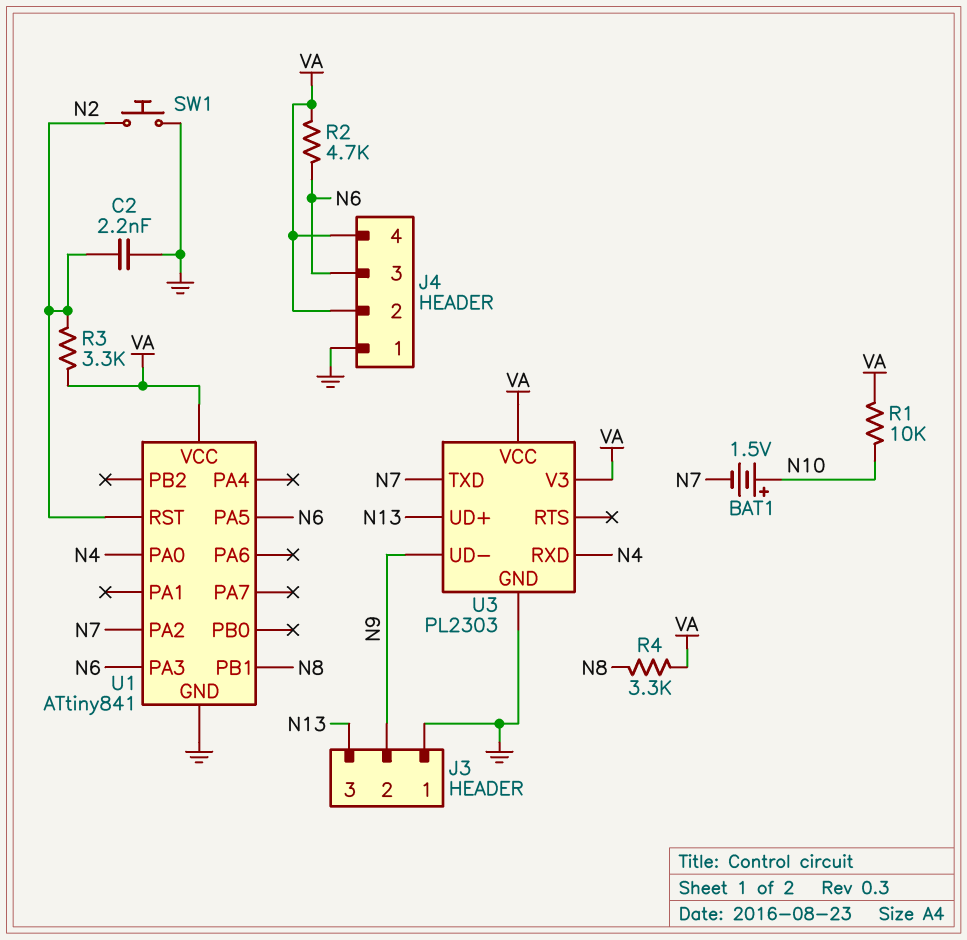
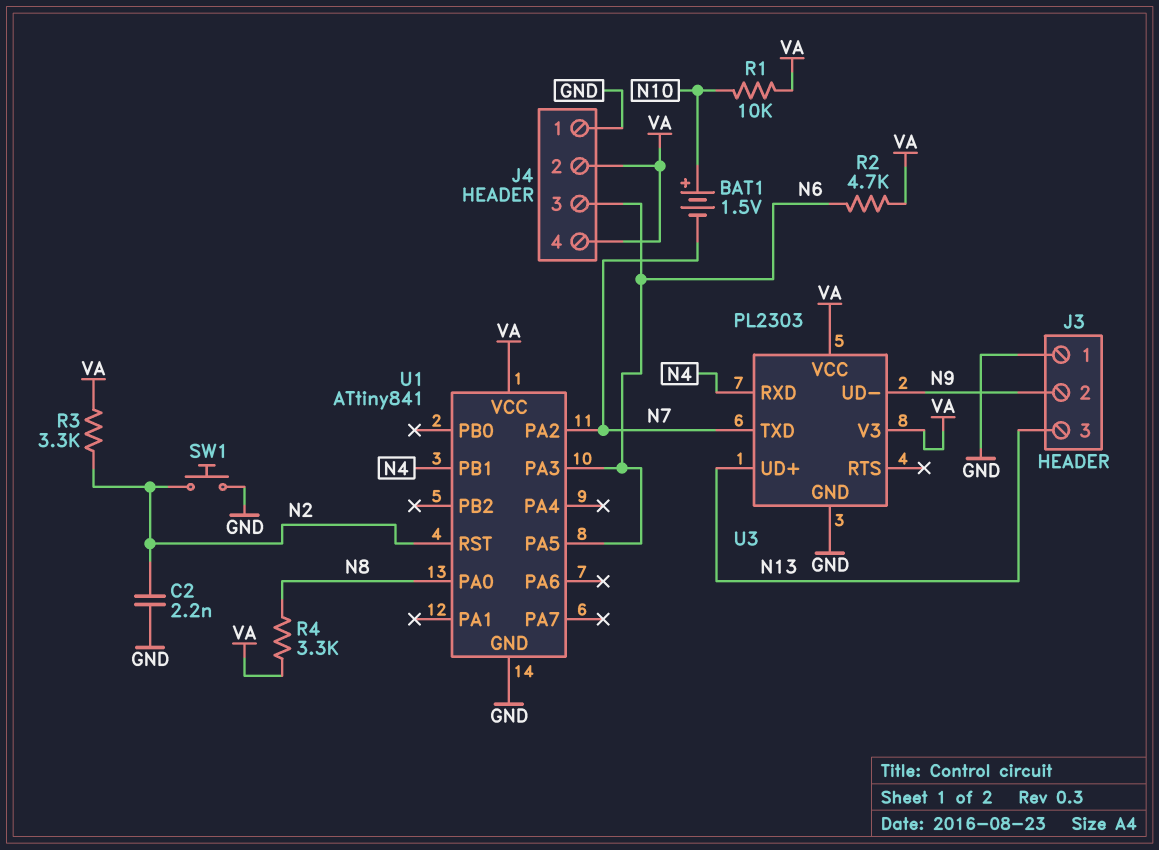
U1 pin PA0: N4 -> N8
U1 pin PB1: N8 -> N4

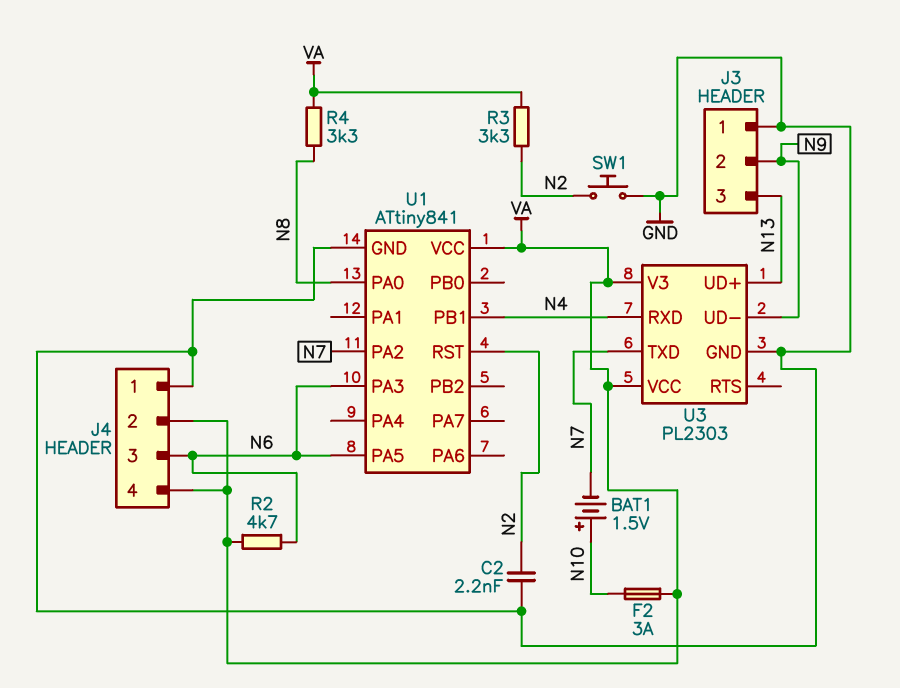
F2: none -> 3A (N10, VA)
R1: 10k (N10, VA) -> none

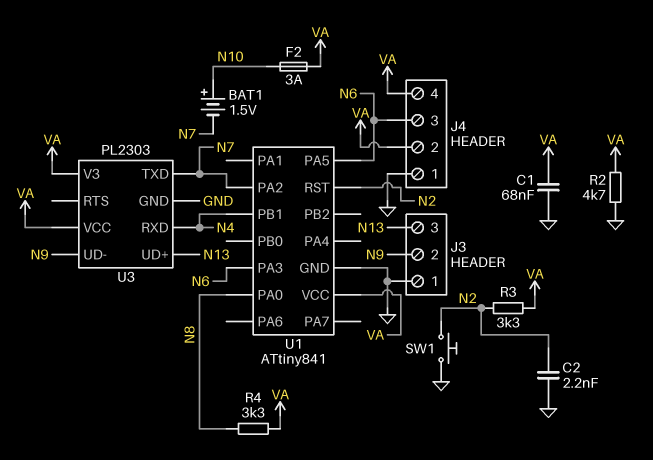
C1: none -> 68nF (GND, VA)
R2: 4.7k (N6, VA) -> 4.7k (GND, VA)

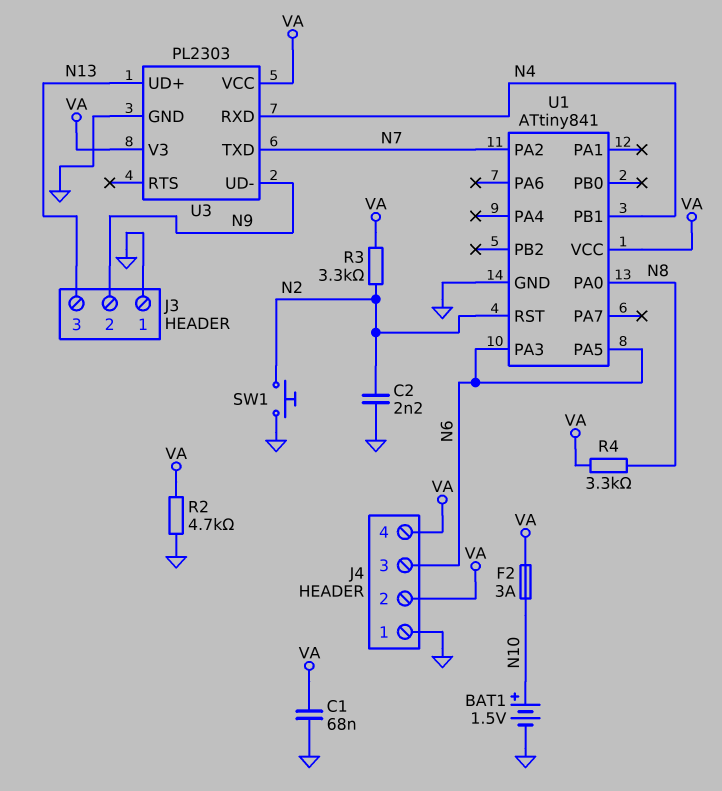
BAT1: 1.5V (plus N10, minus N7) -> 1.5V (plus N10, minus GND)

